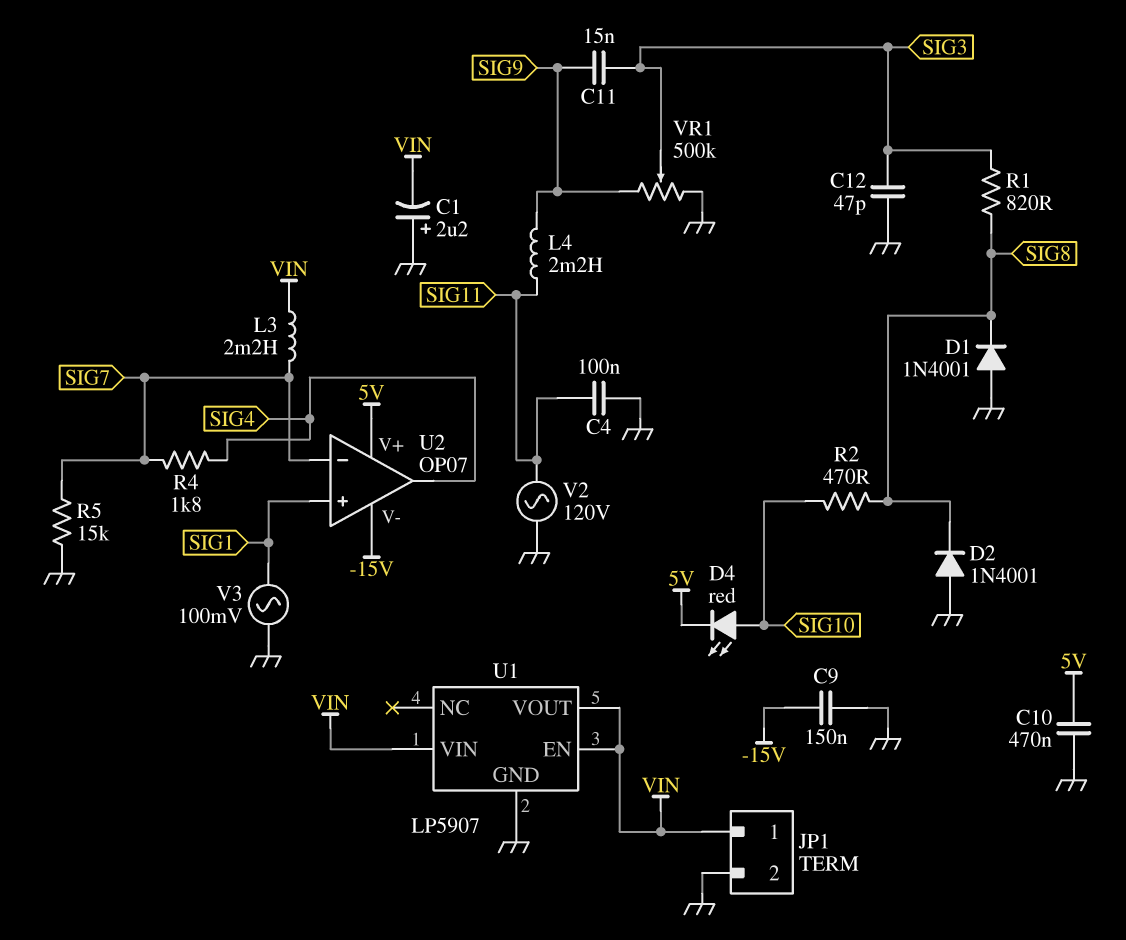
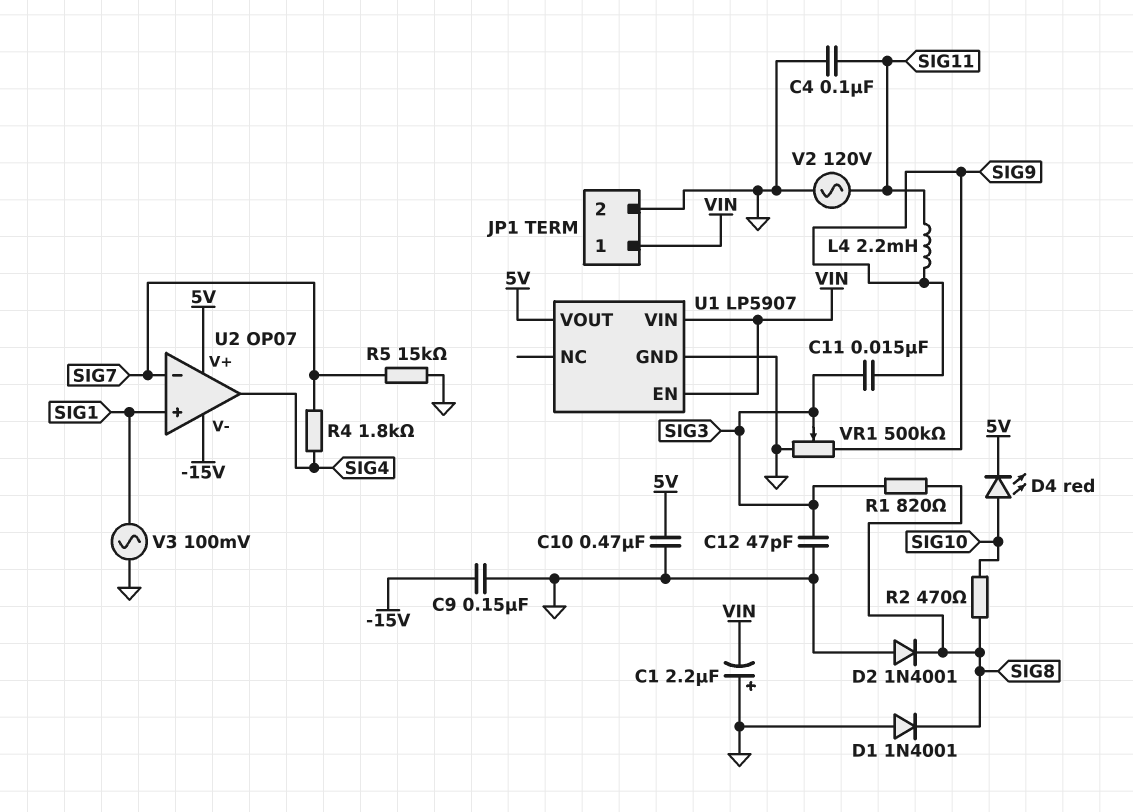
L3: 2.2mH (SIG7, VIN) -> none
U1 pin VOUT: VIN -> 5V

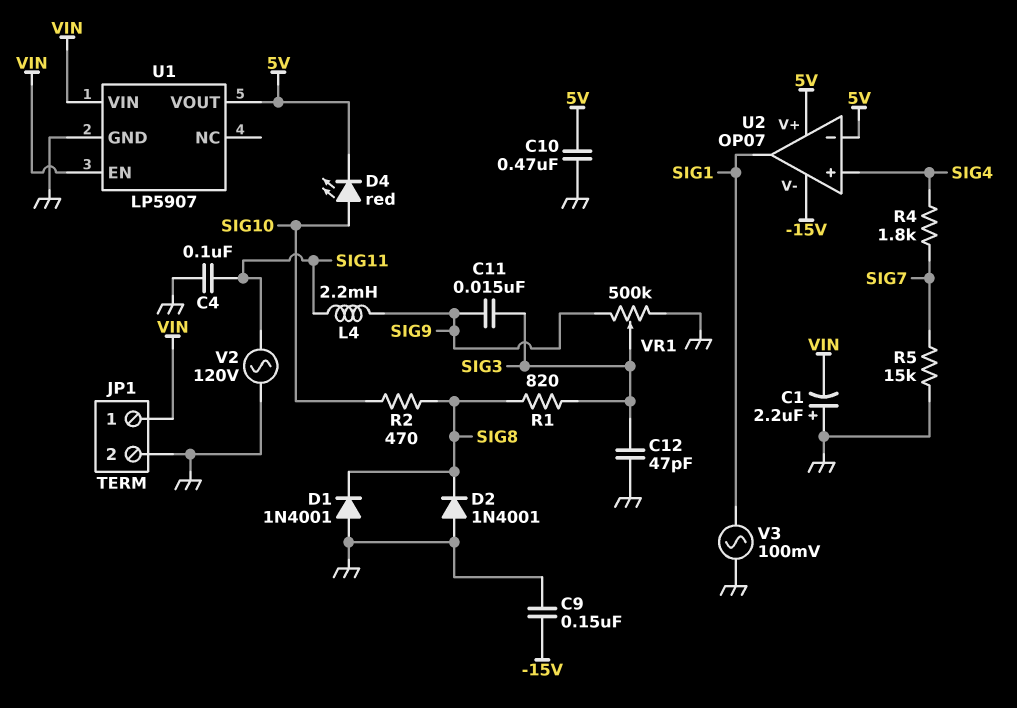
U2 pin in+: SIG1 -> SIG4
U2 pin in-: SIG7 -> 5V
U2 pin out: SIG4 -> SIG1

